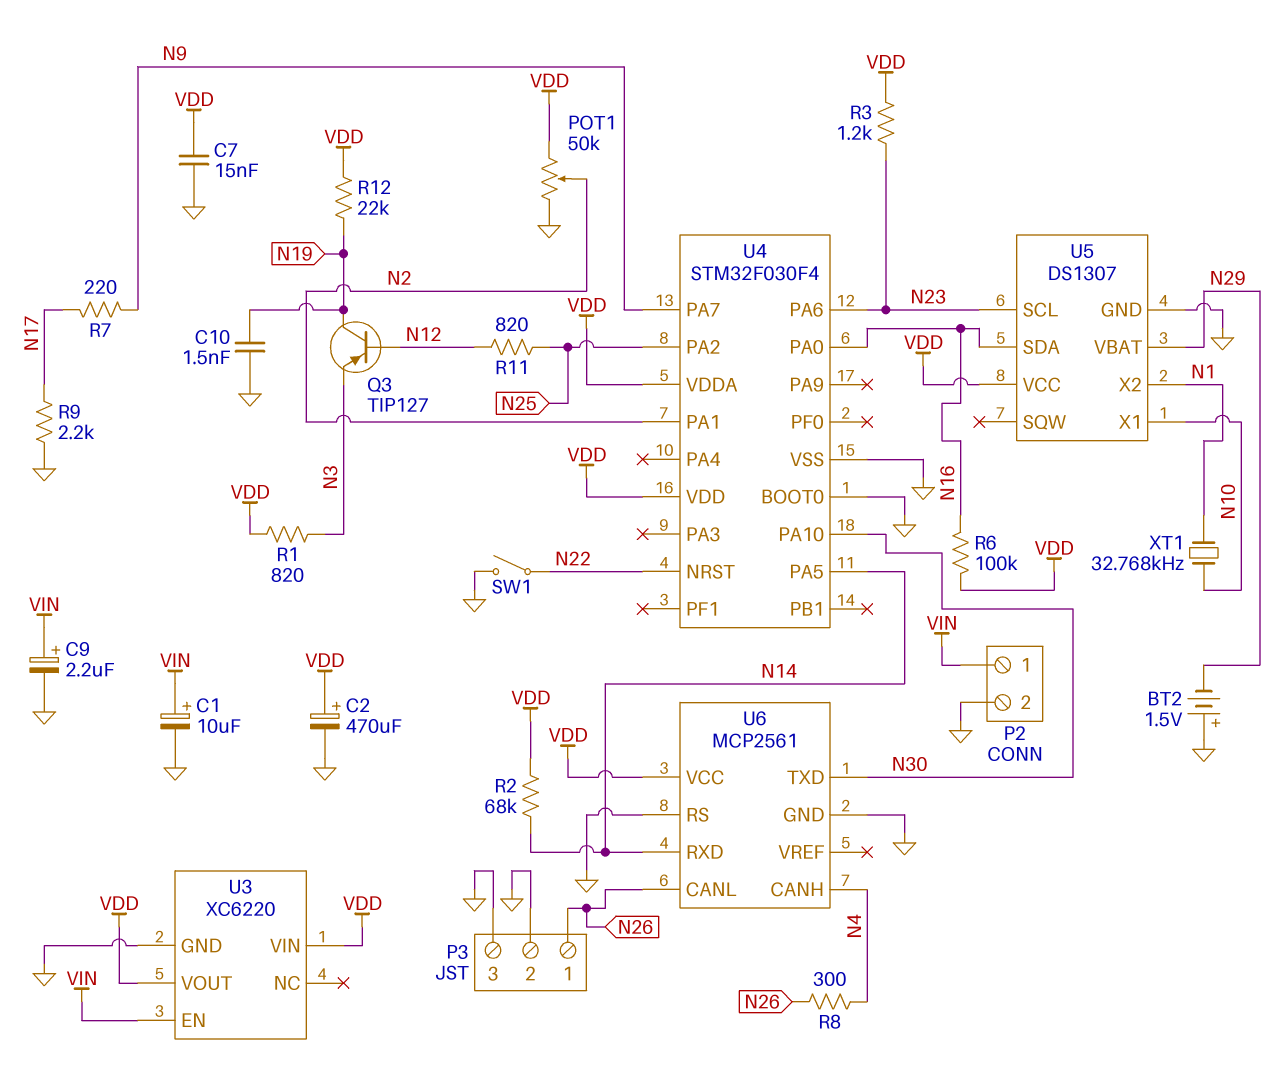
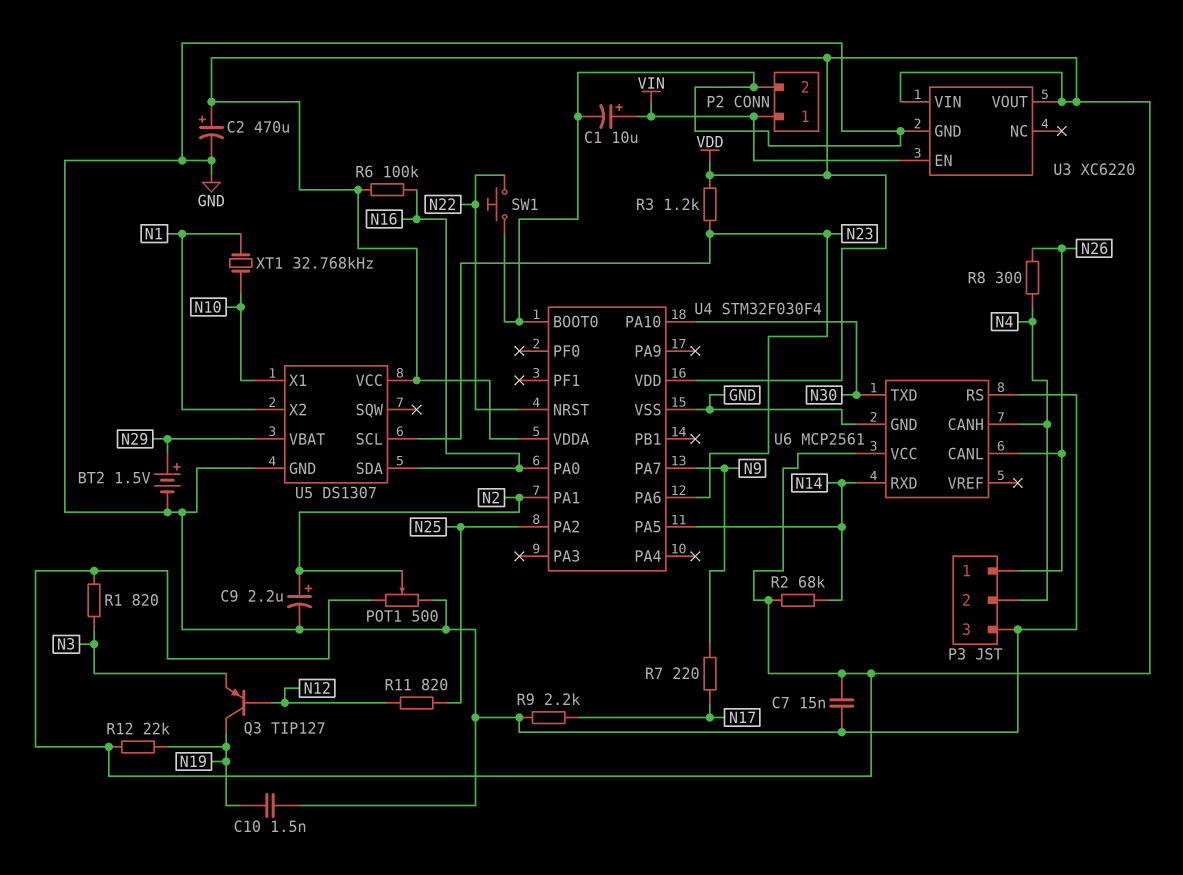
BT2: 1.5V (plus GND, minus N29) -> 1.5V (plus N29, minus GND)
C9: 2.2uF (plus VIN, minus GND) -> 2.2uF (plus N2, minus GND)
P3 pin 2: GND -> N4
POT1: 50k (GND, VDD, wiper N2) -> 500 (GND, VDD, wiper N2)
SW1: switch (GND, N22) -> button (GND, N22)

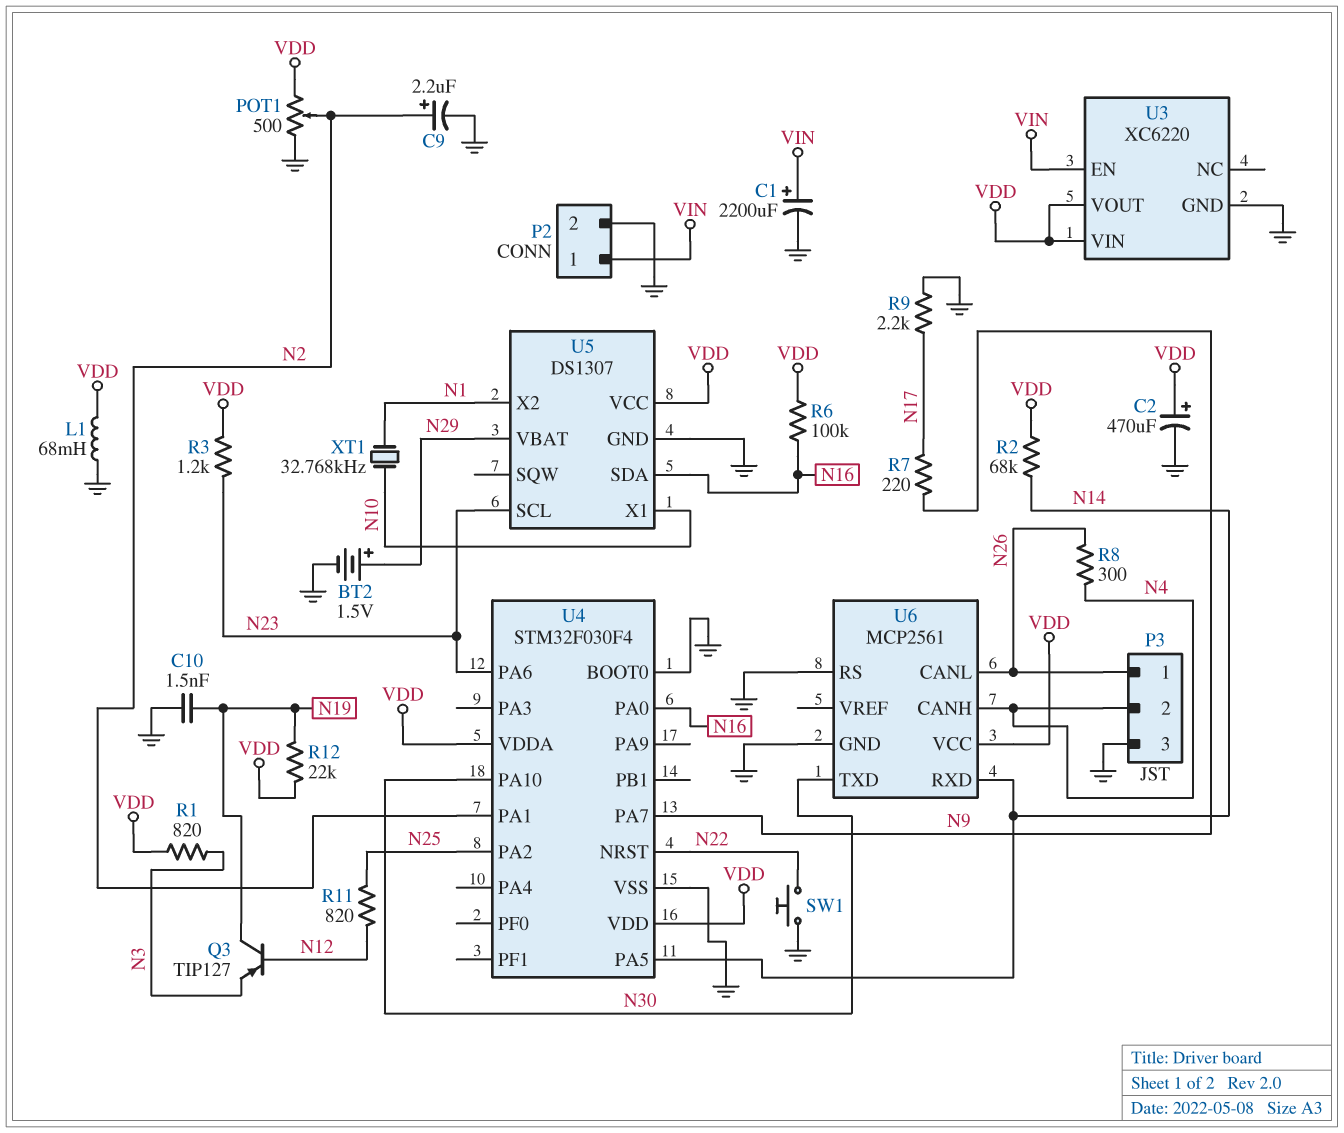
C1: 10uF (plus VIN, minus GND) -> 2200uF (plus VIN, minus GND)
C7: 15nF (GND, VDD) -> none
L1: none -> 68mH (GND, VDD)

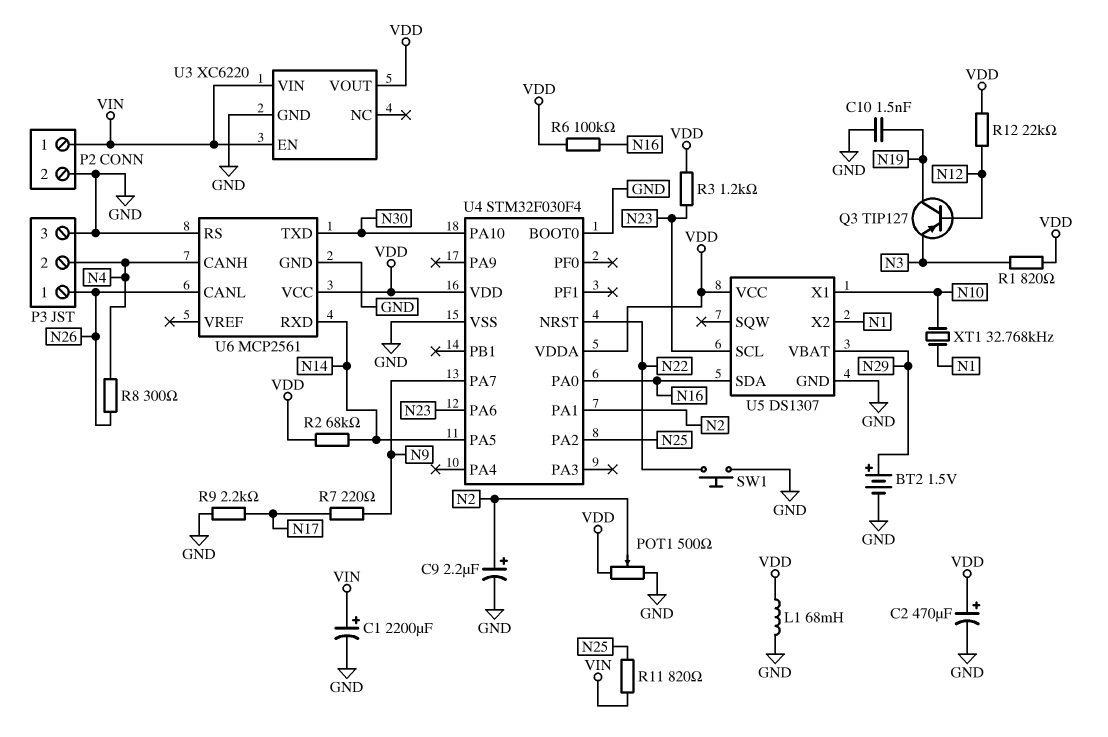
R11: 820 (N12, N25) -> 820 (N25, VIN)
R12: 22k (N19, VDD) -> 22k (N12, VDD)
U3 pin VIN: VDD -> VIN

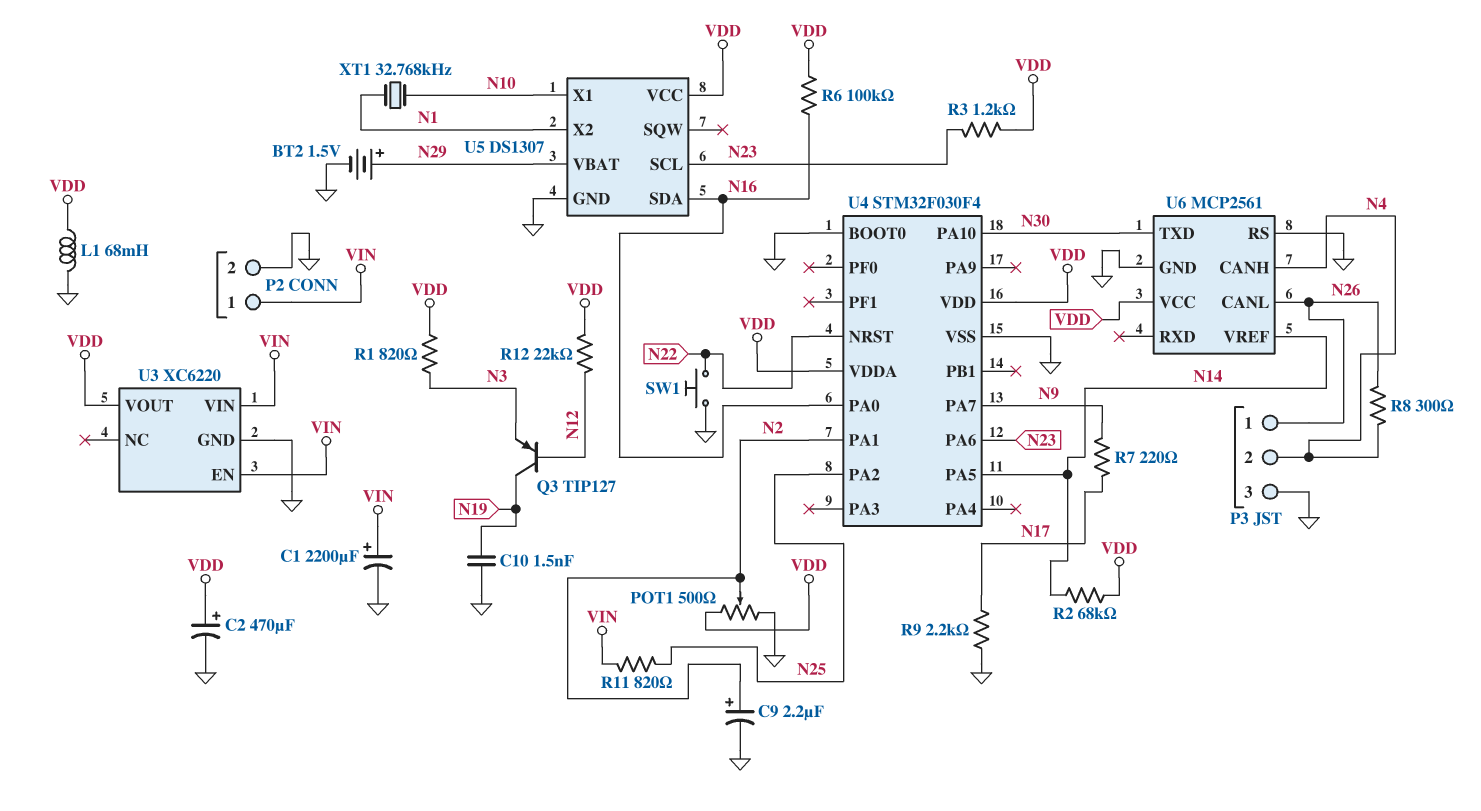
U6 pin RXD: N14 -> none
U6 pin VREF: none -> N14

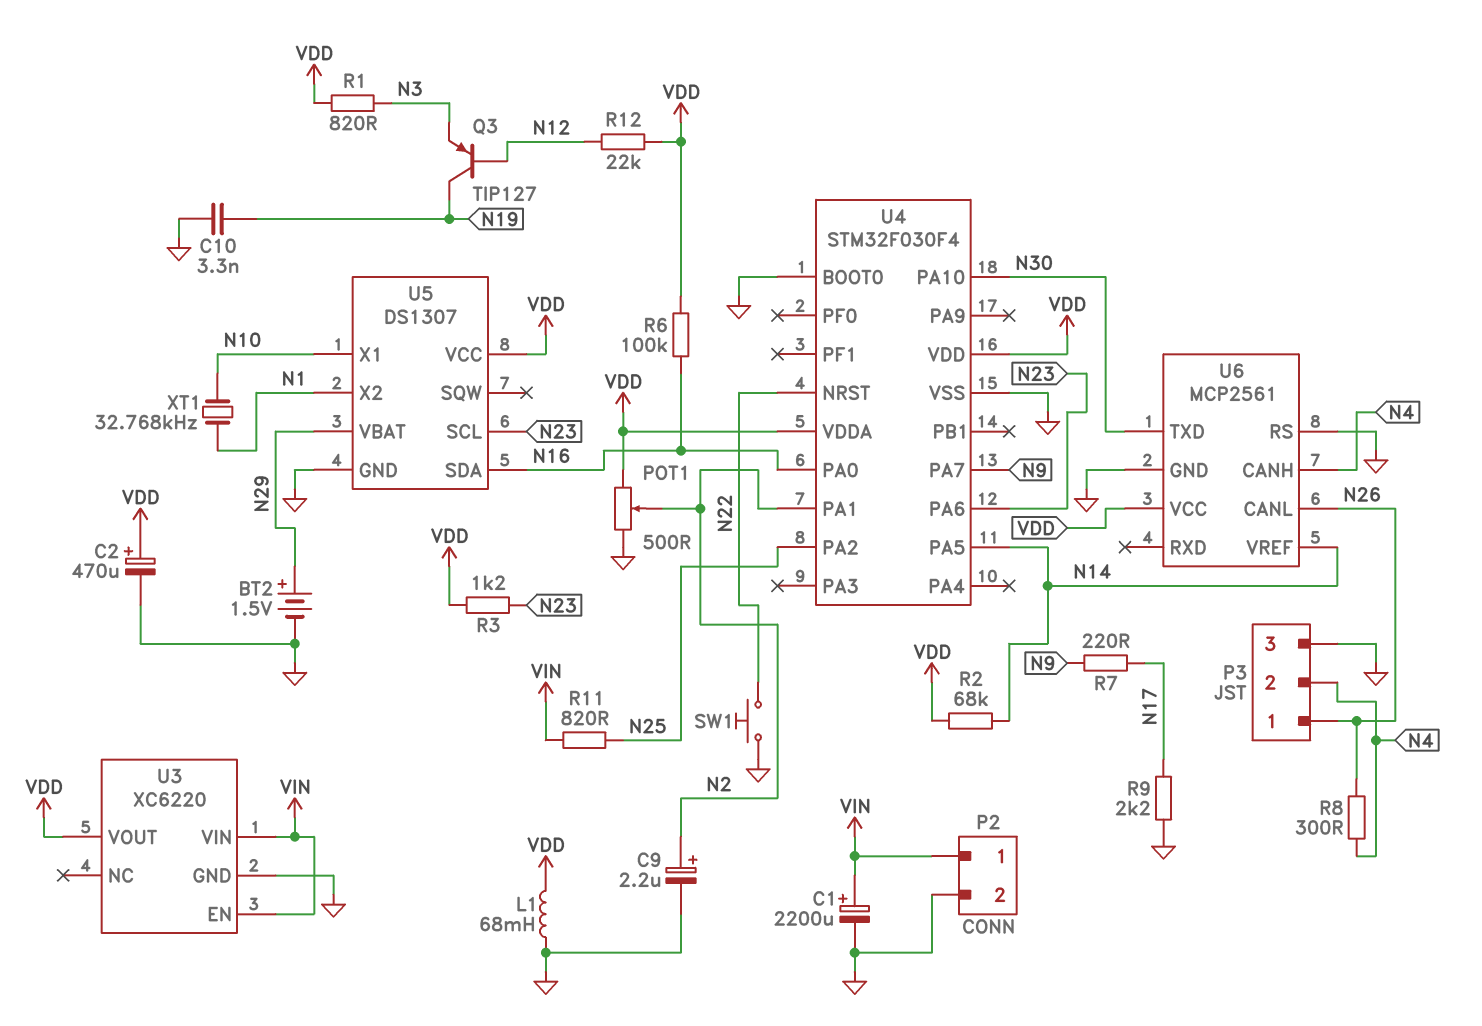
C10: 1.5nF (GND, N19) -> 3.3nF (GND, N19)

